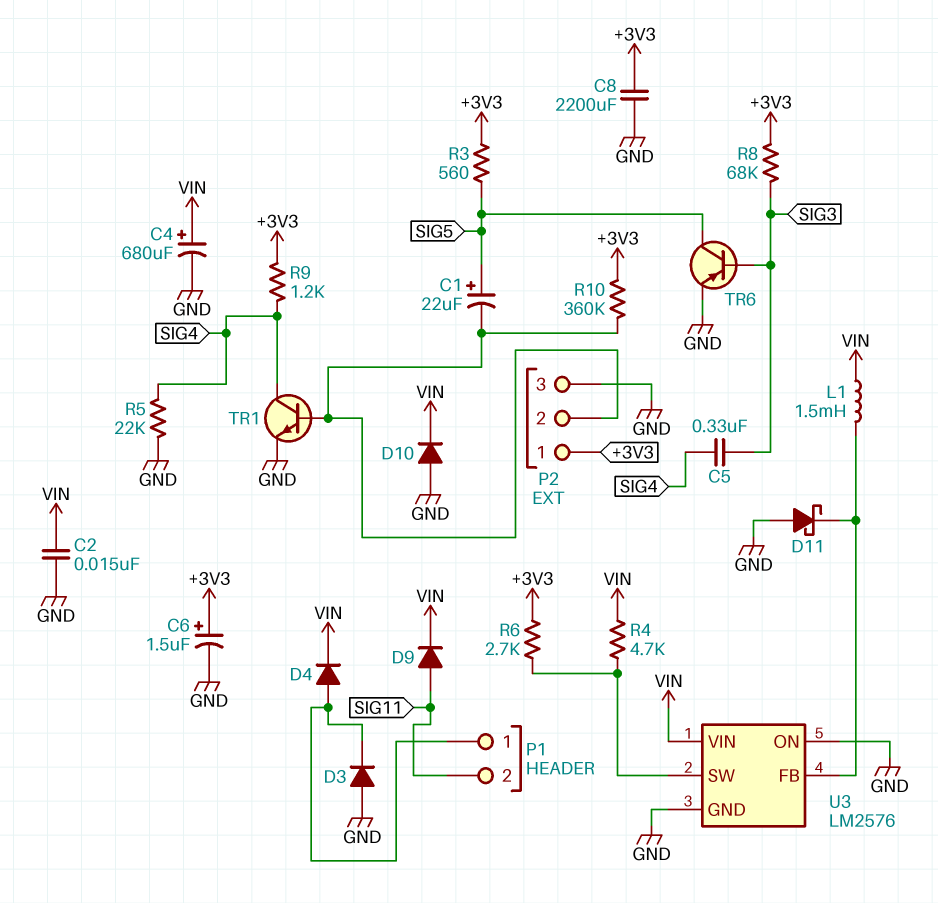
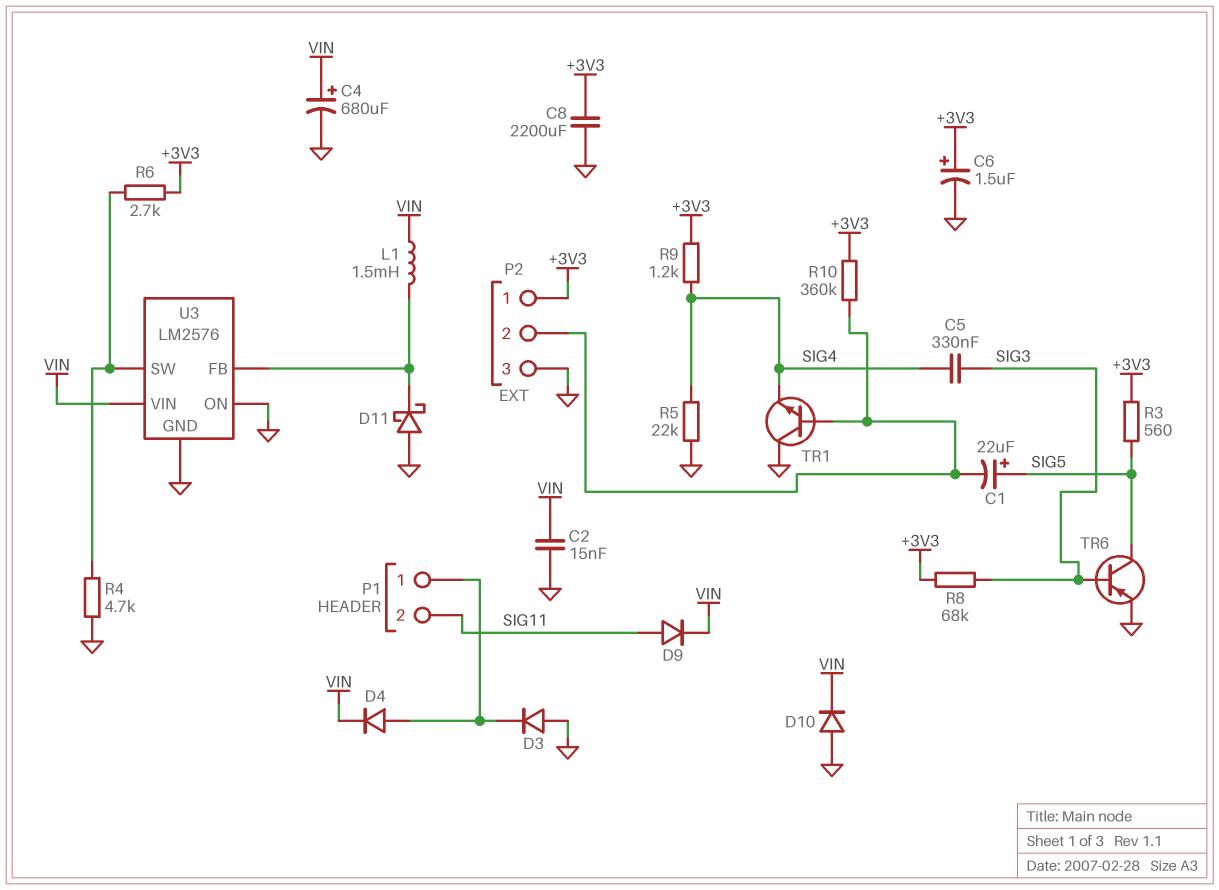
R4: 4.7k (U3/SW, VIN) -> 4.7k (GND, U3/SW)
TR1: NPN (B P2/2, C SIG4, E GND) -> NPN (B P2/2, C GND, E SIG4)

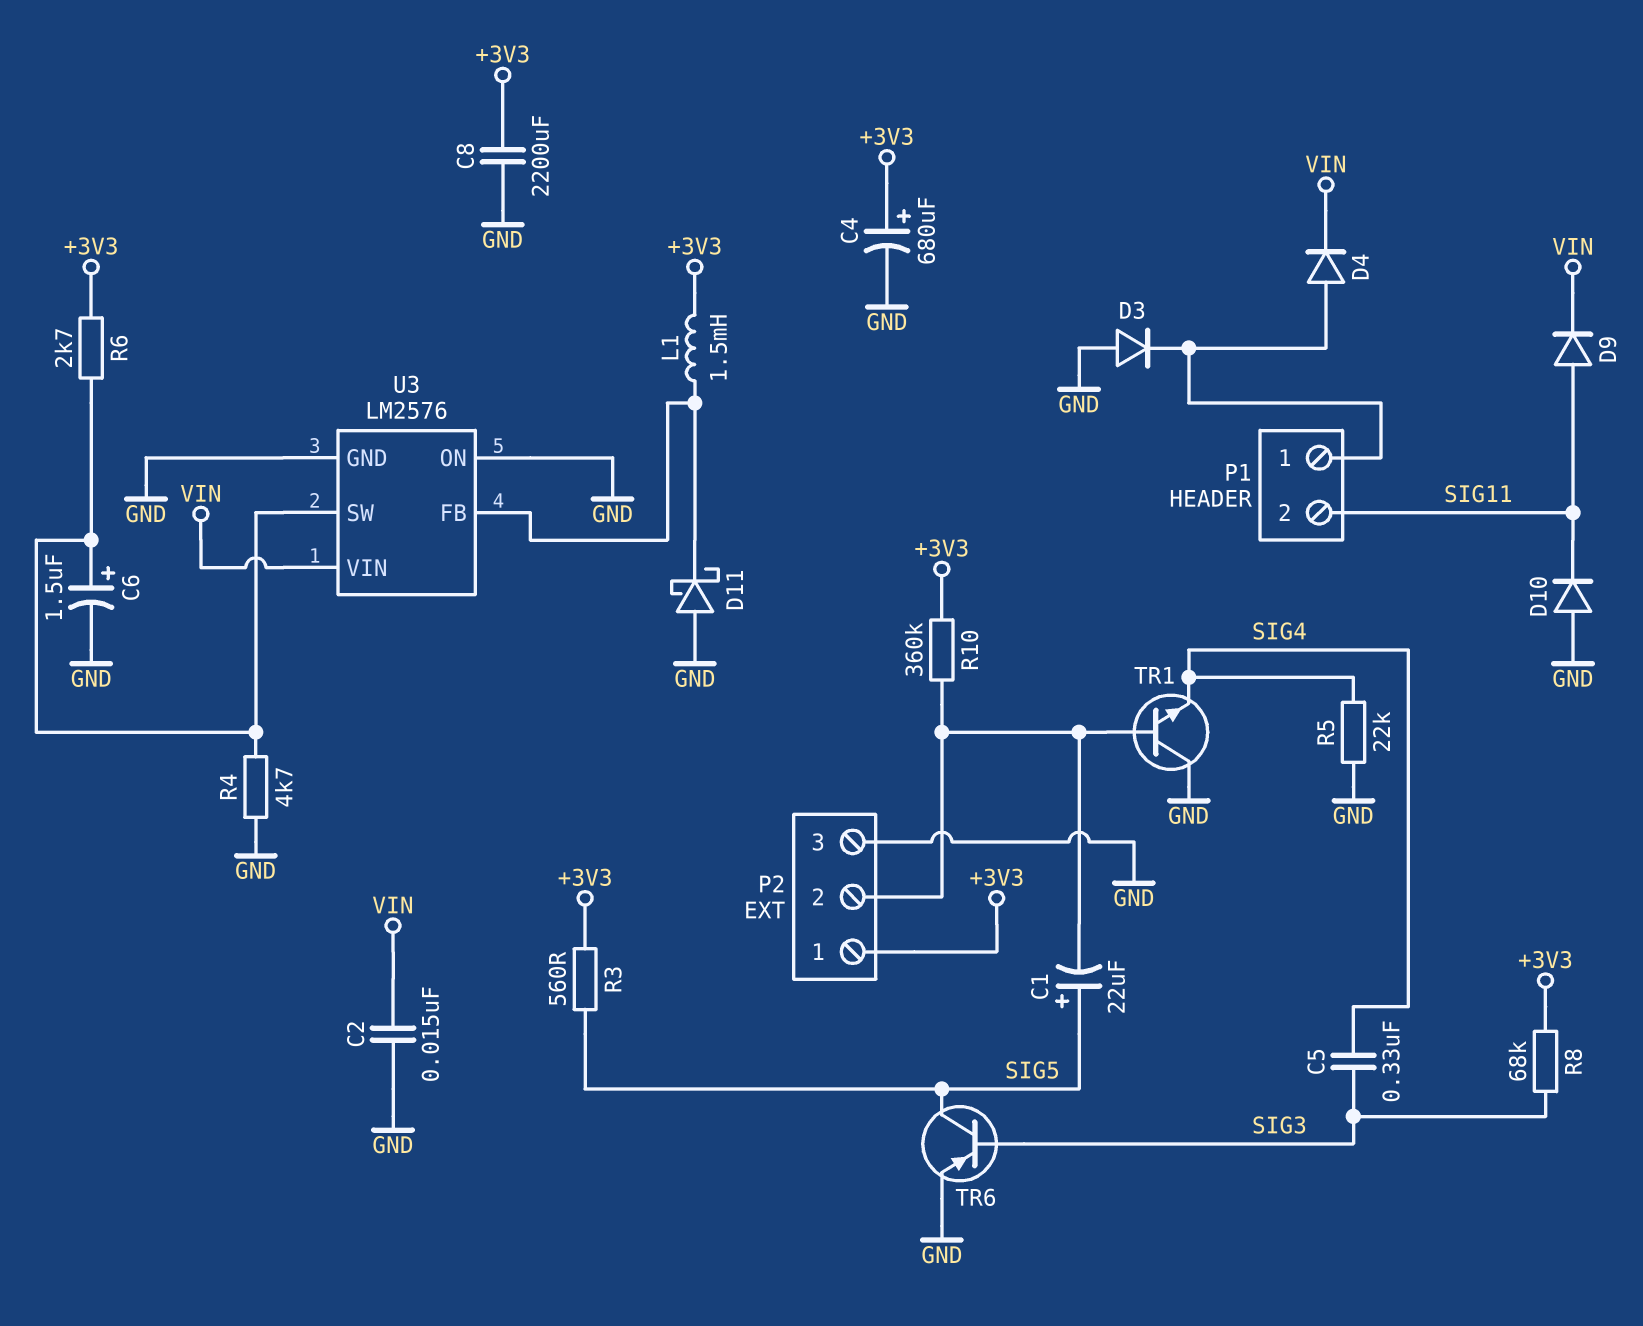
C4: 680uF (plus VIN, minus GND) -> 680uF (plus +3V3, minus GND)
C6: 1.5uF (plus +3V3, minus GND) -> 1.5uF (plus U3/SW, minus GND)
D10: diode (A GND, K VIN) -> diode (A GND, K SIG11)
L1: 1.5mH (U3/FB, VIN) -> 1.5mH (+3V3, U3/FB)
R9: 1.2k (+3V3, SIG4) -> none

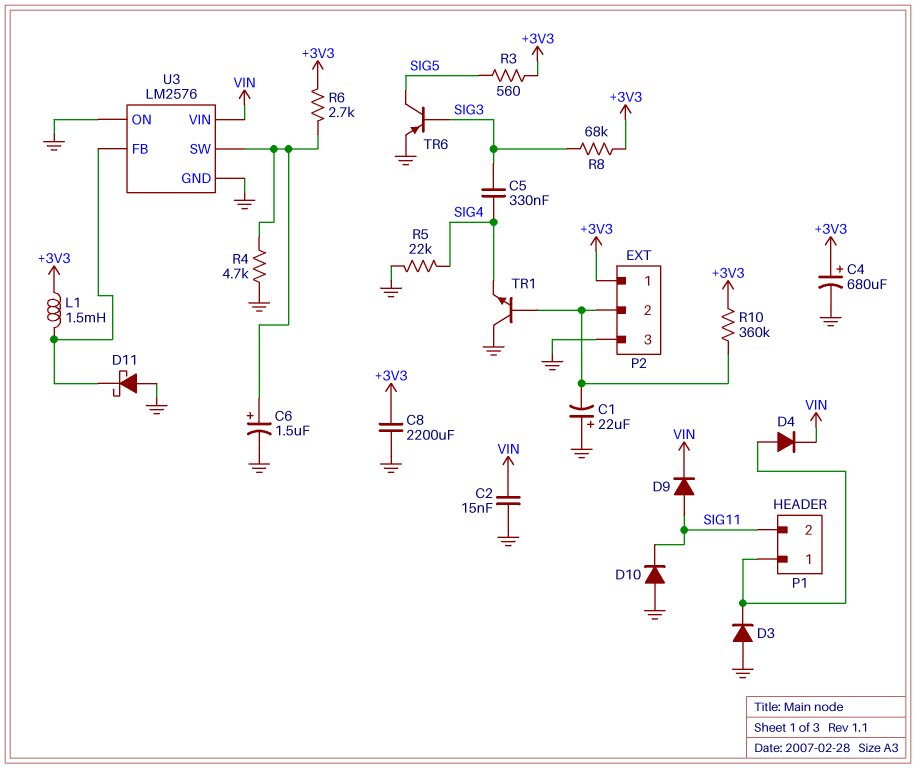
C1: 22uF (plus SIG5, minus P2/2) -> 22uF (plus GND, minus P2/2)

